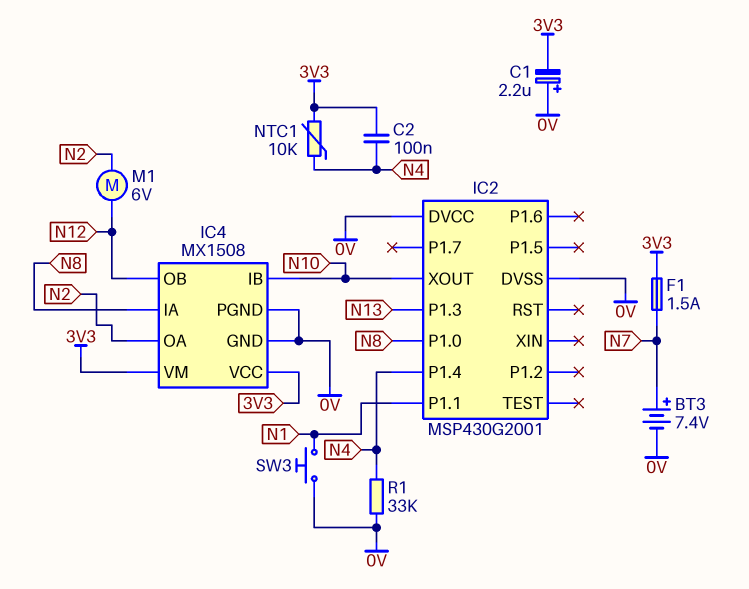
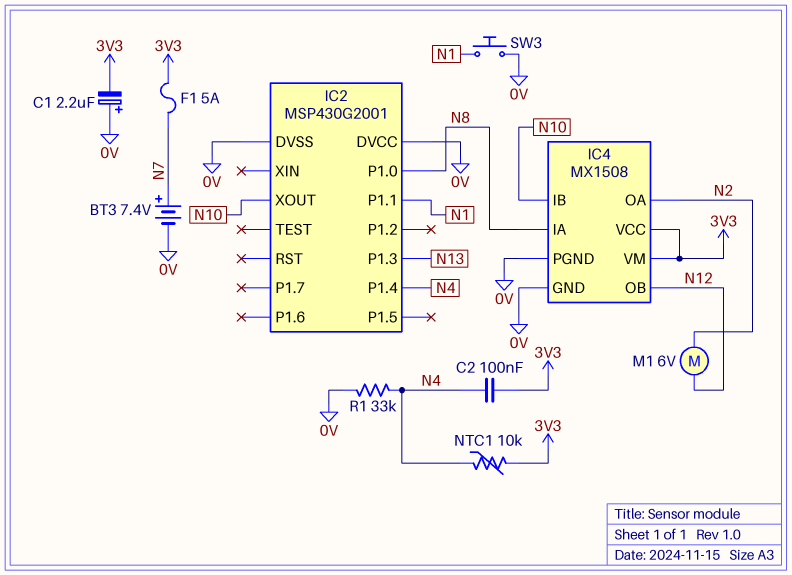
F1: 1.5A (3V3, N7) -> 5A (3V3, N7)

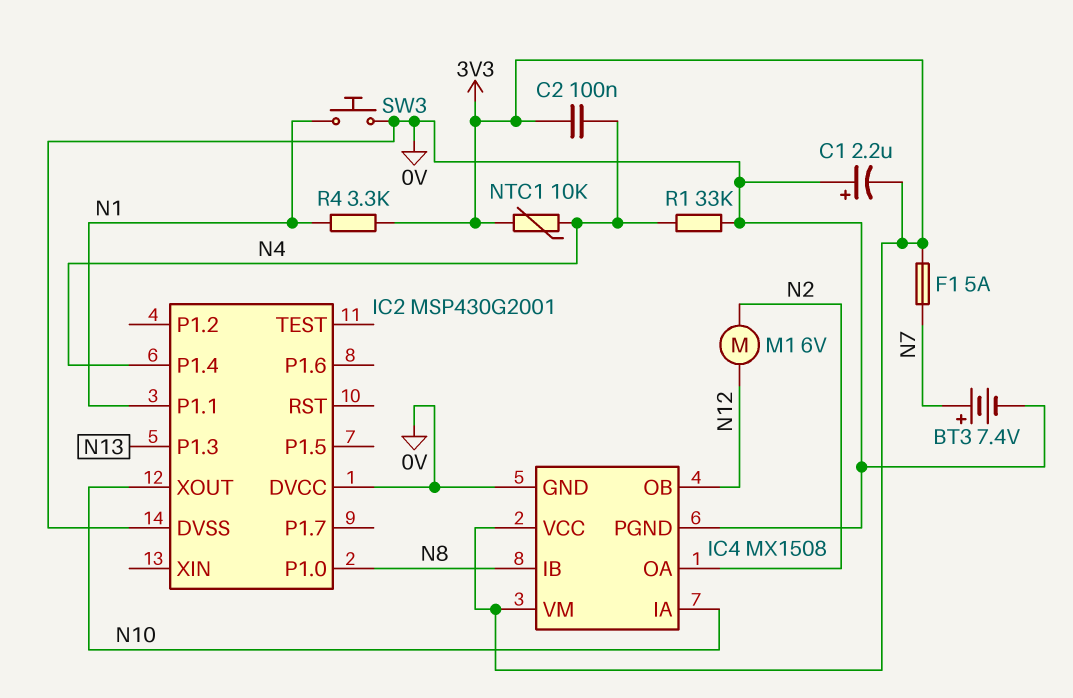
IC4 pin IA: N8 -> N10
IC4 pin IB: N10 -> N8
R4: none -> 3.3k (3V3, N1)

